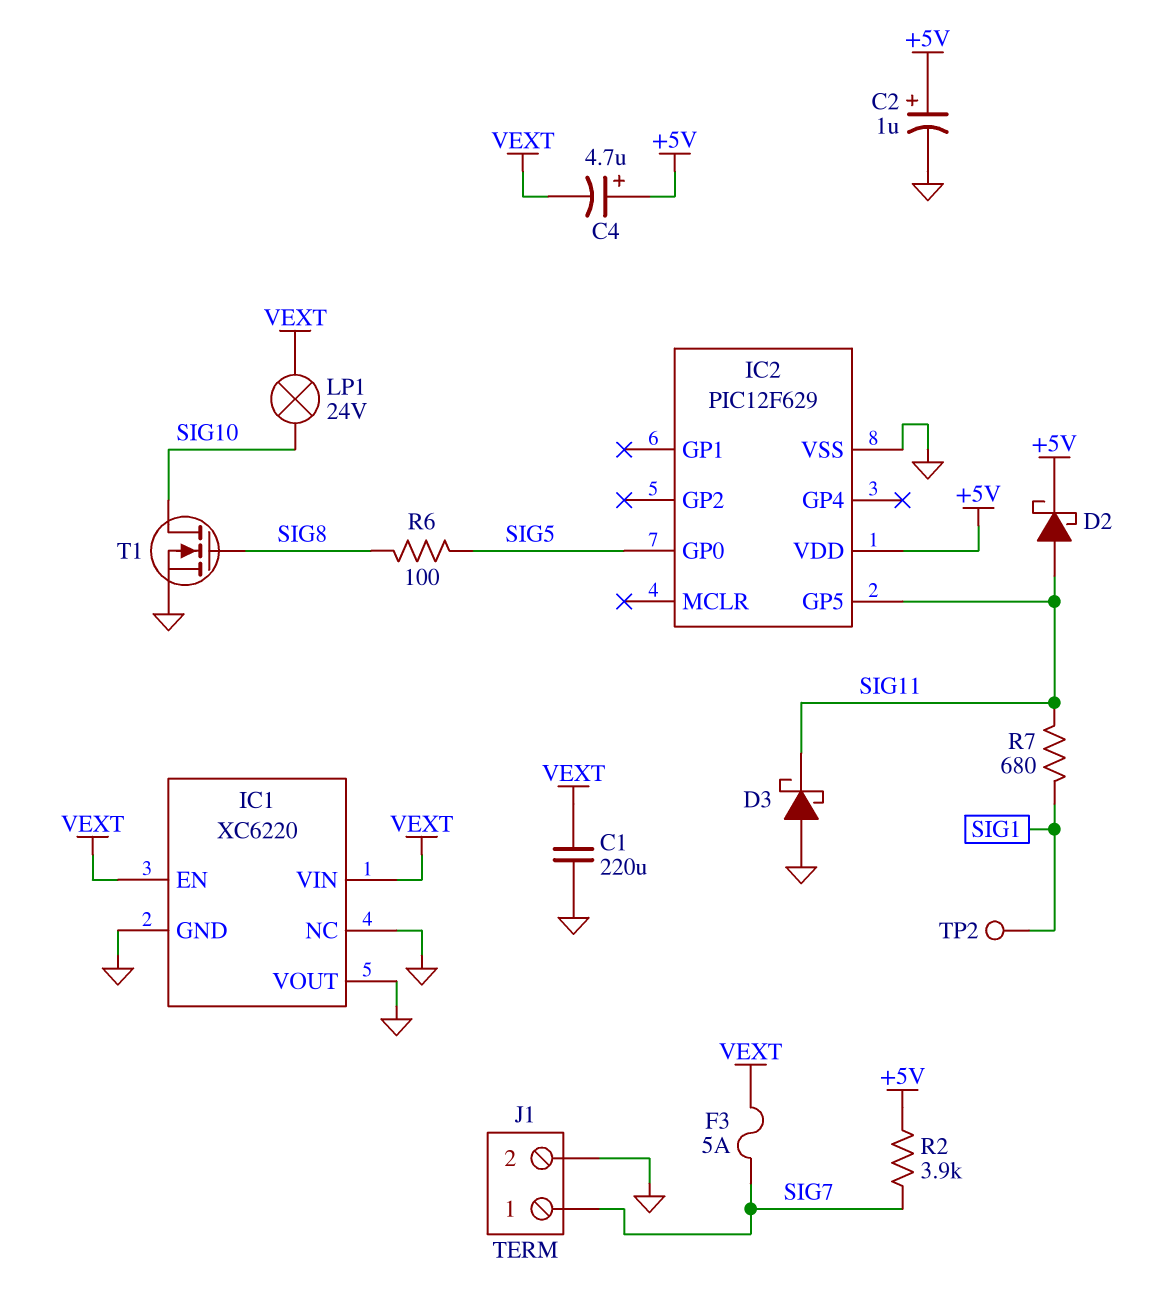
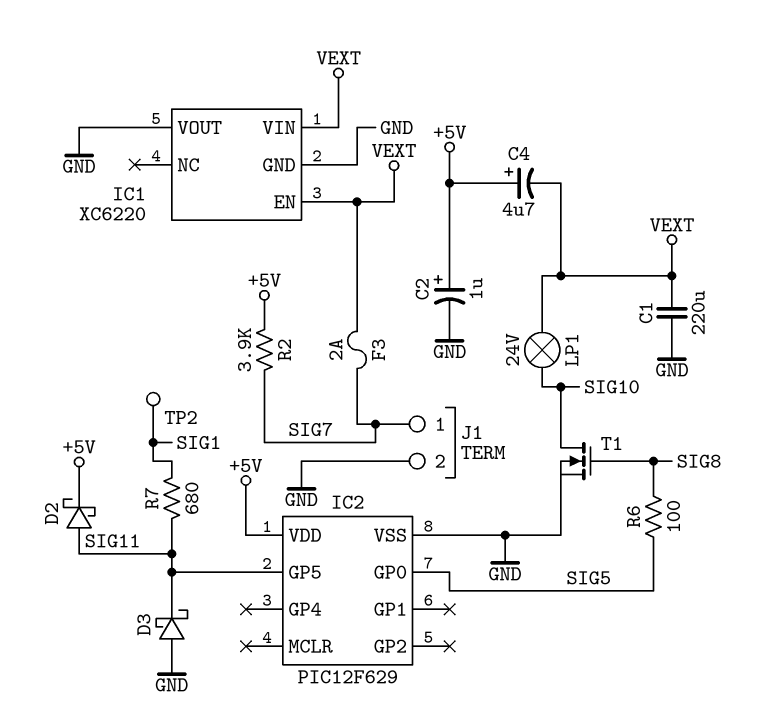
F3: 5A (SIG7, VEXT) -> 2A (SIG7, VEXT)
IC1 pin NC: GND -> none

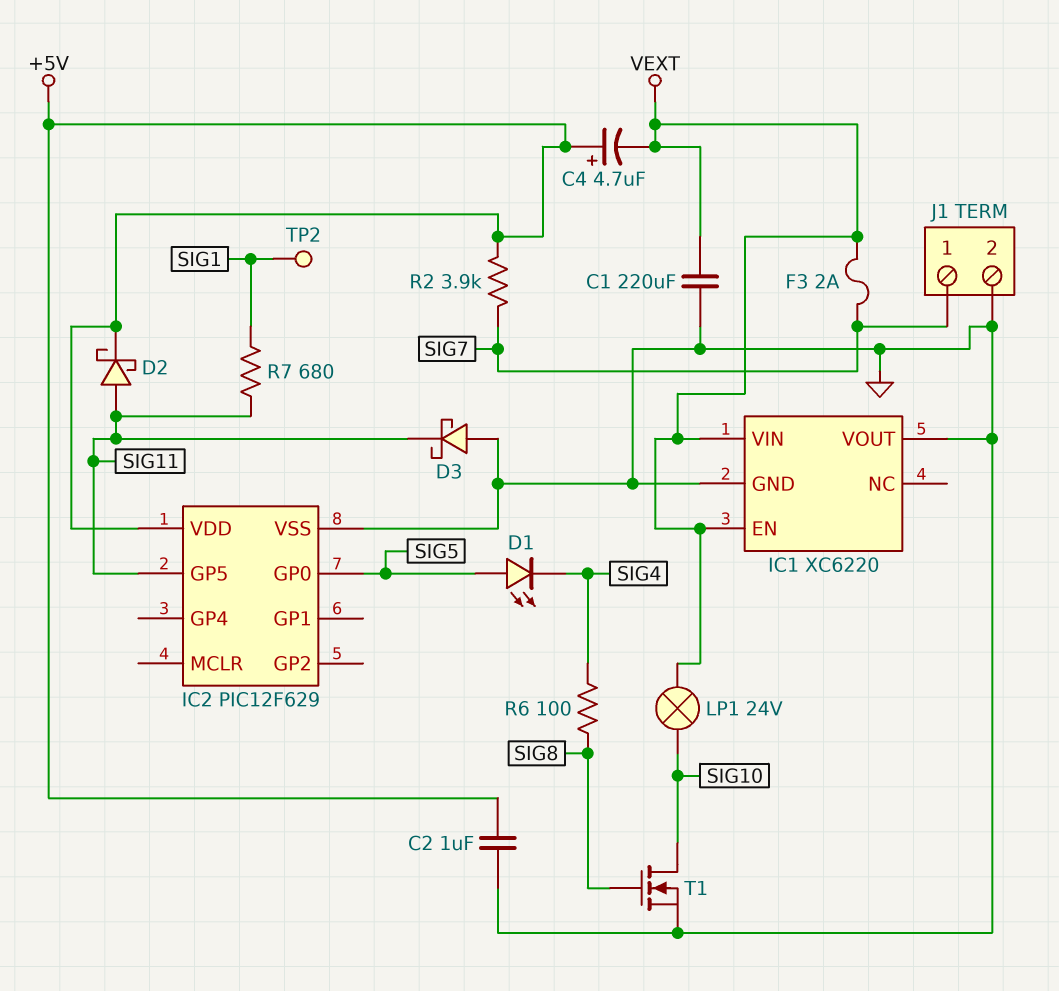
C2: 1uF (plus +5V, minus GND) -> 1uF (+5V, GND)
D1: none -> LED (A SIG5, K SIG4)
R6: 100 (SIG5, SIG8) -> 100 (SIG4, SIG8)

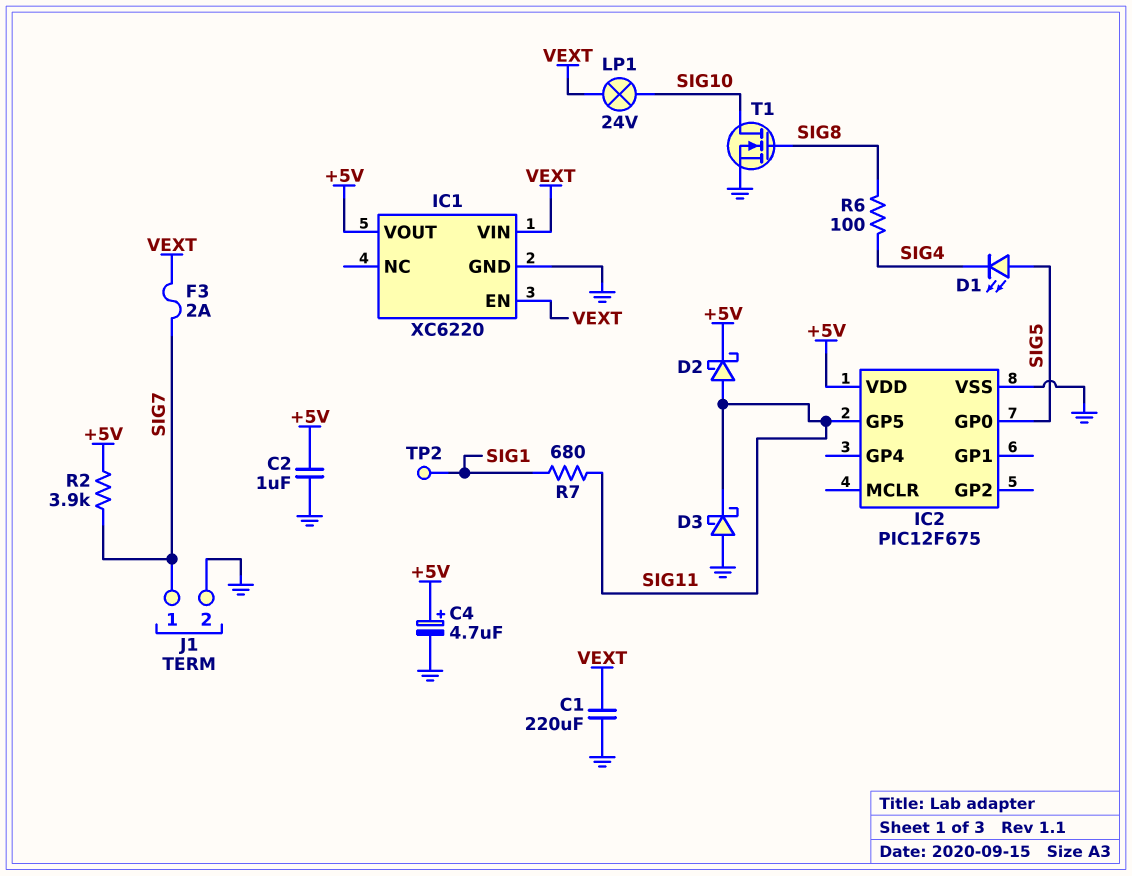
C4: 4.7uF (plus +5V, minus VEXT) -> 4.7uF (plus +5V, minus GND)
IC1 pin VOUT: GND -> +5V
IC2: PIC12F629 -> PIC12F675

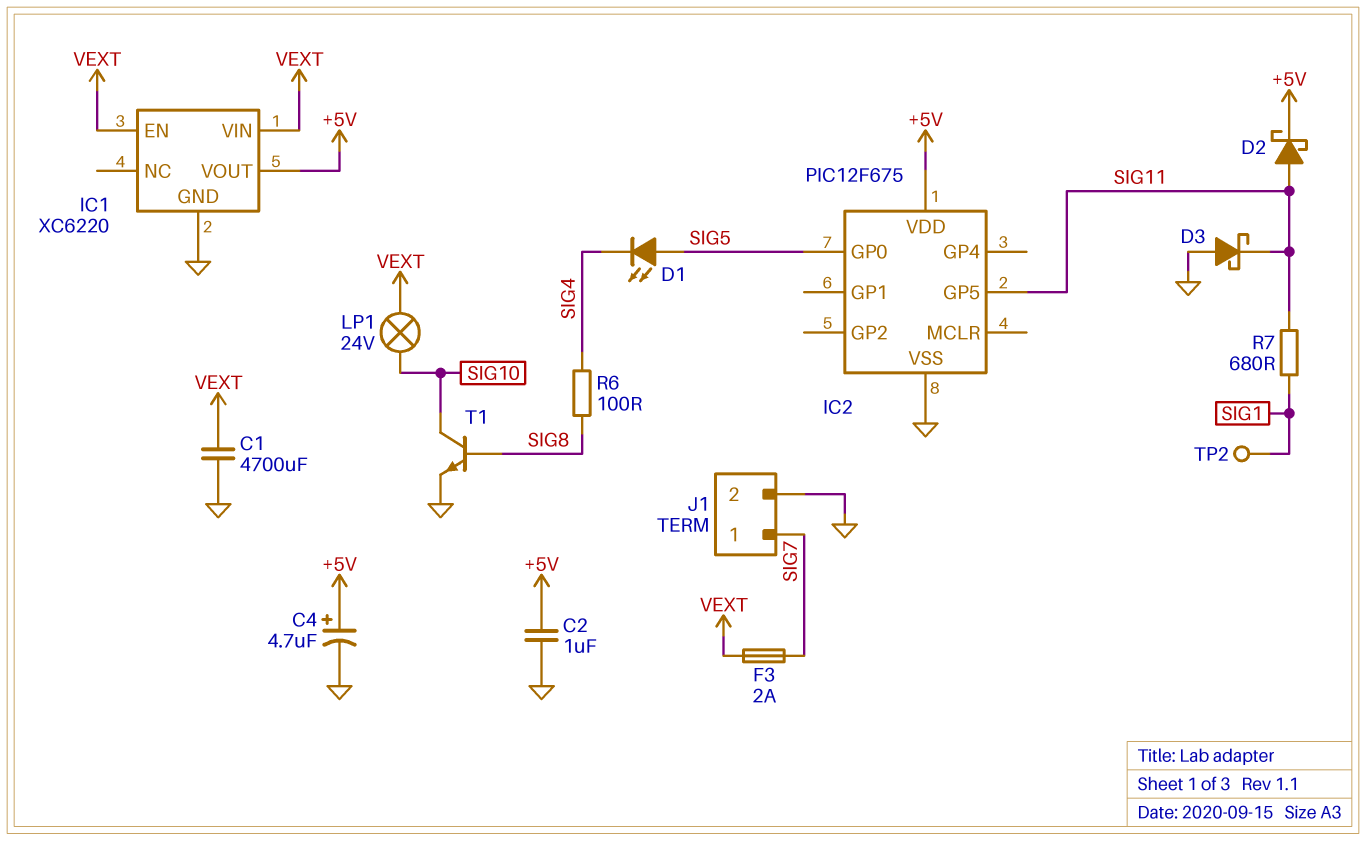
C1: 220uF (GND, VEXT) -> 4700uF (GND, VEXT)
R2: 3.9k (+5V, SIG7) -> none
T1: NMOS (G SIG8, D SIG10, S GND) -> NPN (B SIG8, C SIG10, E GND)

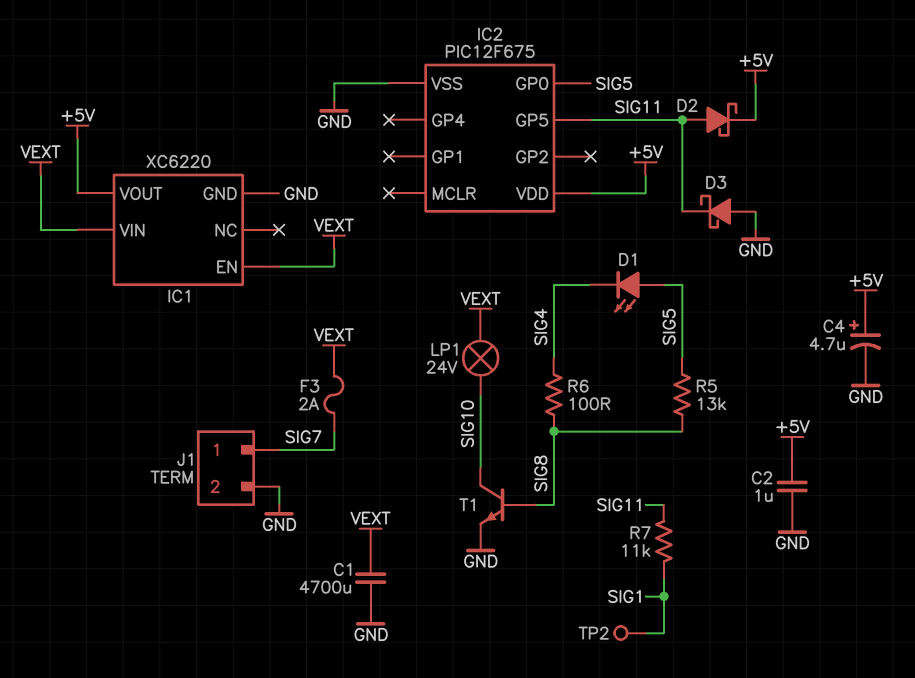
R5: none -> 13k (SIG5, SIG8)
R7: 680 (SIG1, SIG11) -> 11k (SIG1, SIG11)

